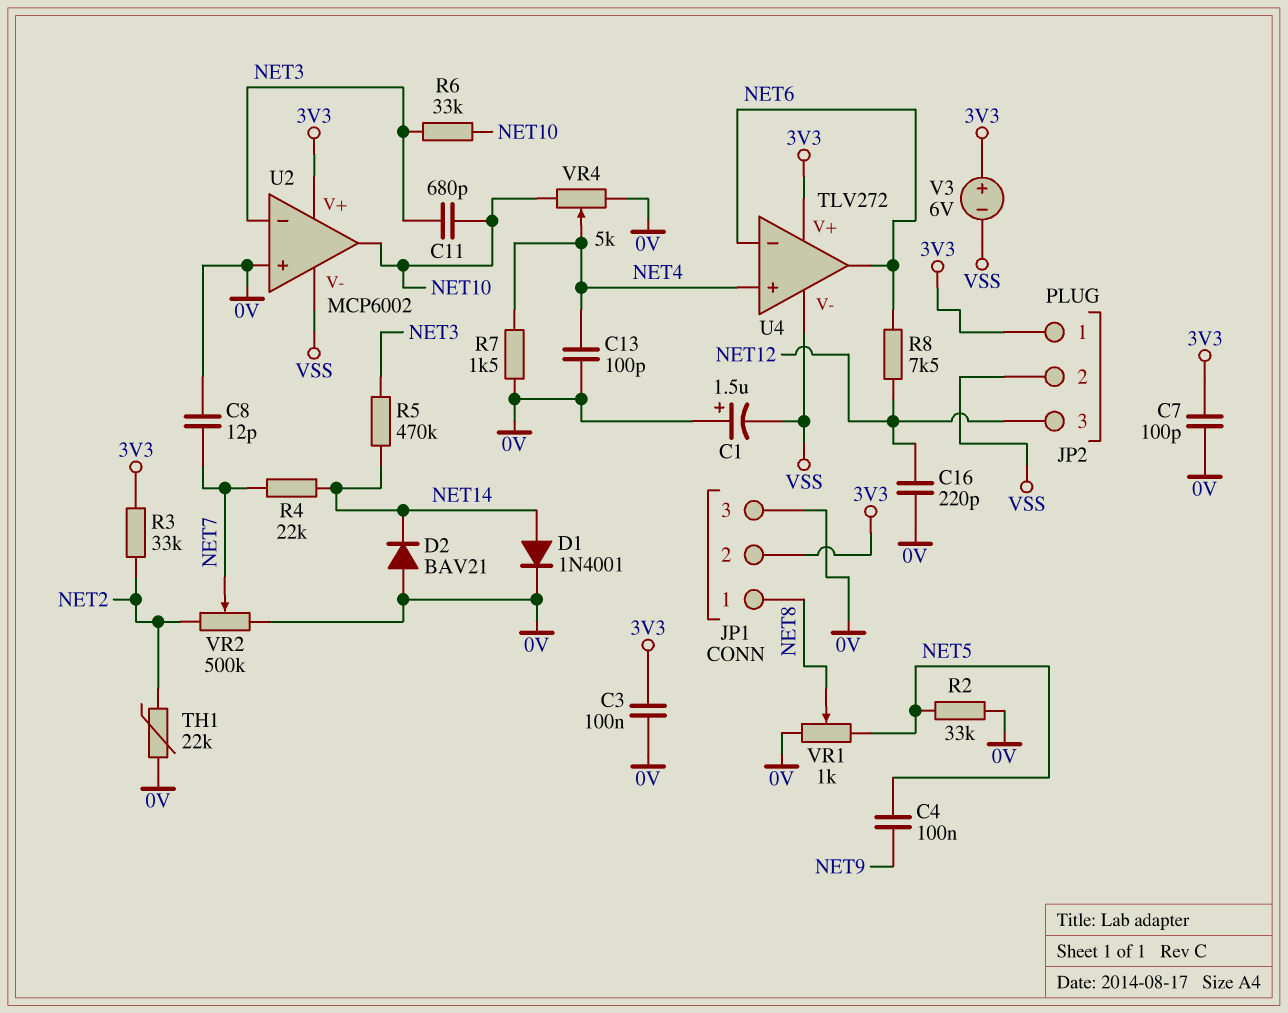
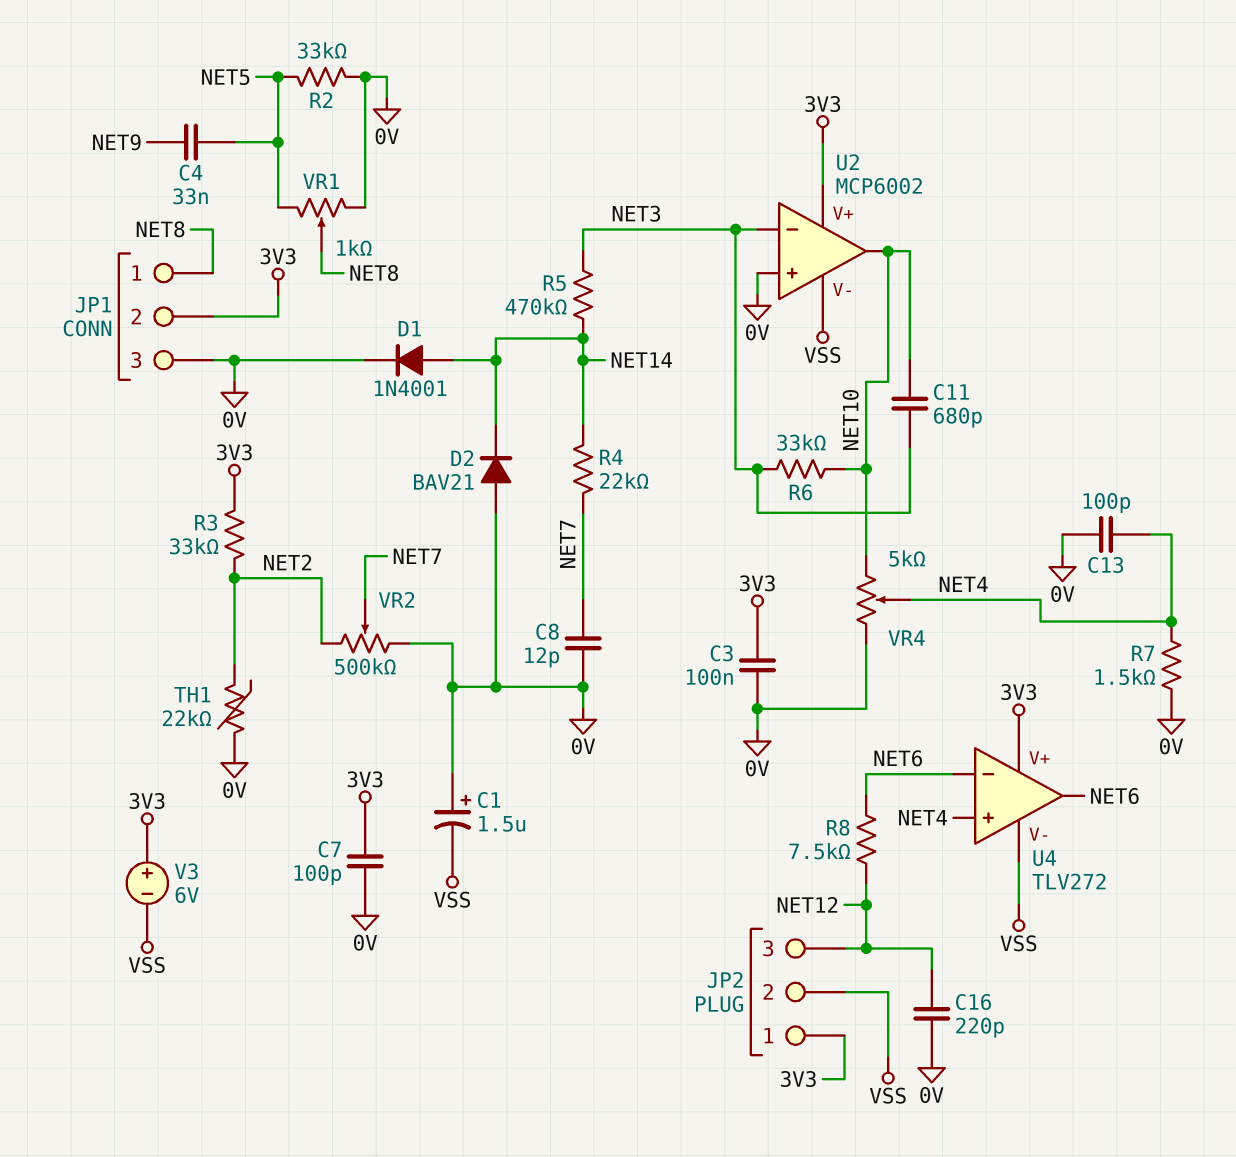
C4: 100nF (NET5, NET9) -> 33nF (NET5, NET9)

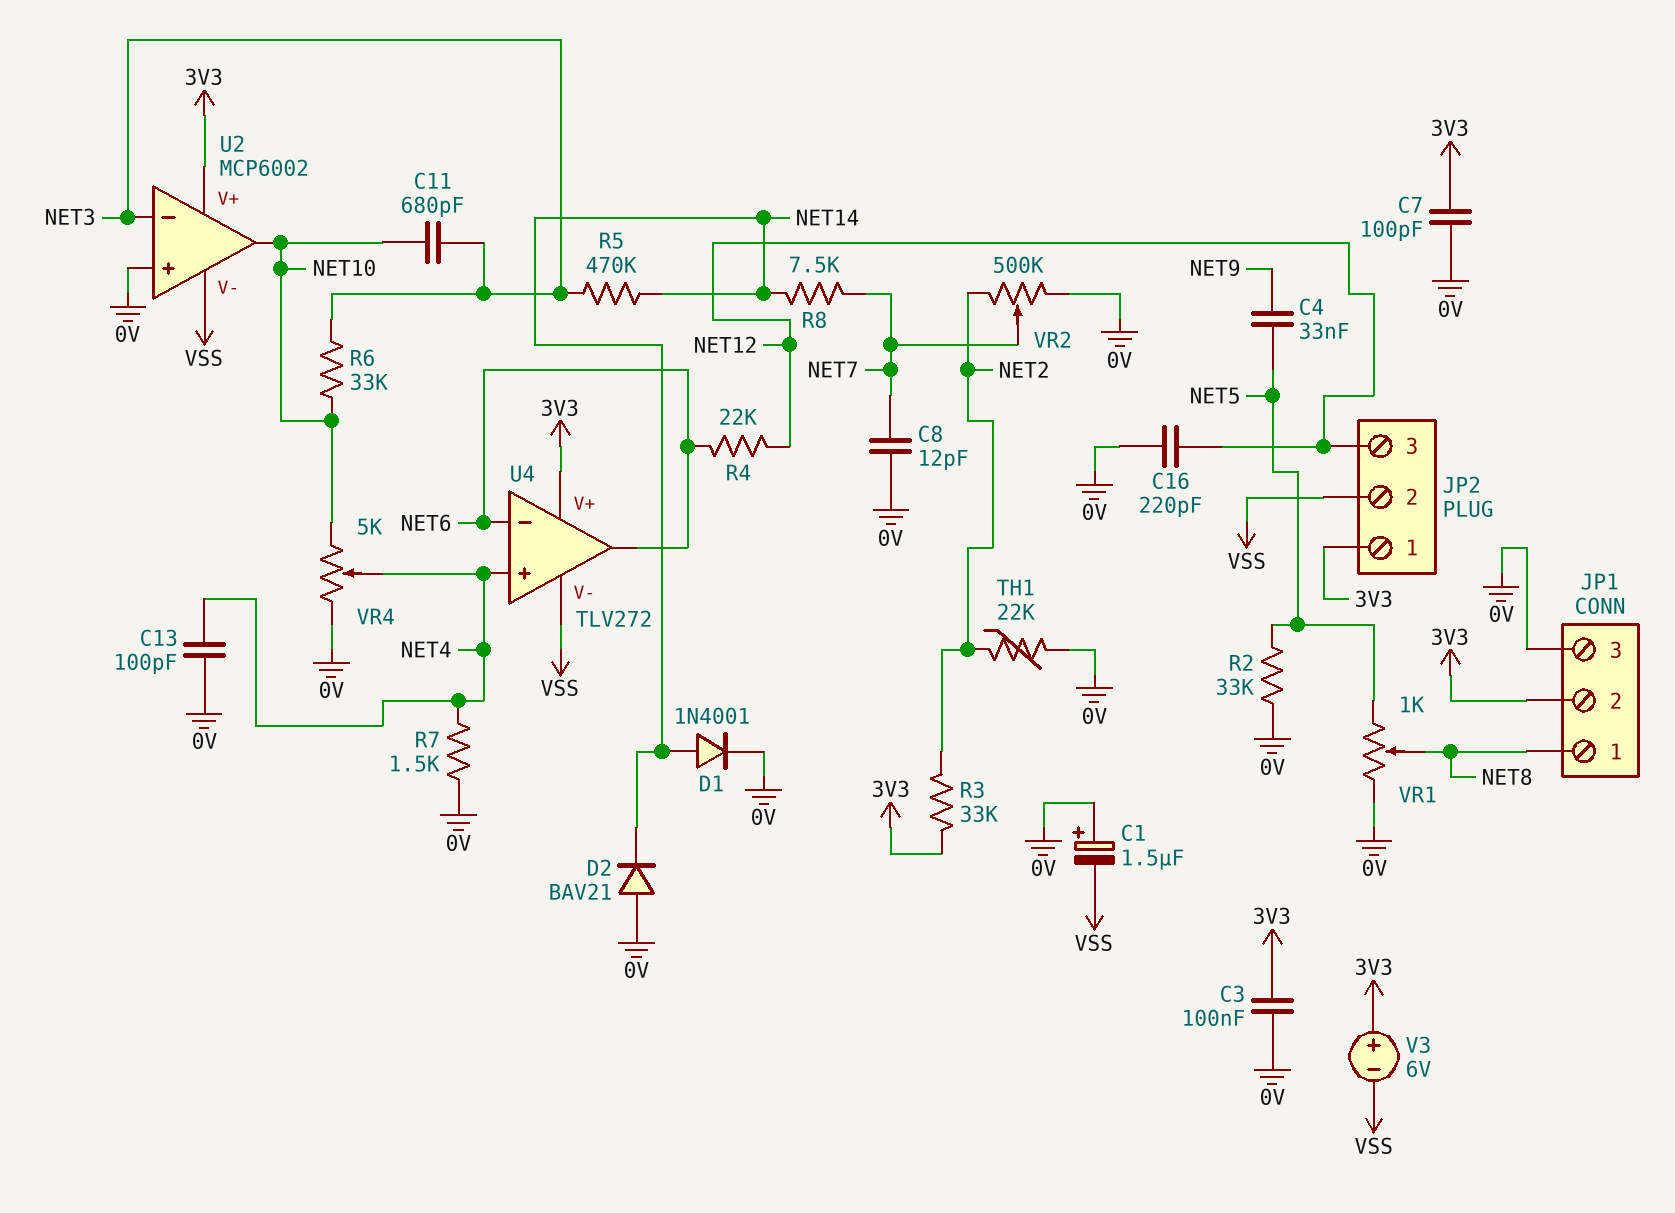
R4: 22k (NET7, NET14) -> 22k (NET6, NET12)
R8: 7.5k (NET6, NET12) -> 7.5k (NET7, NET14)

